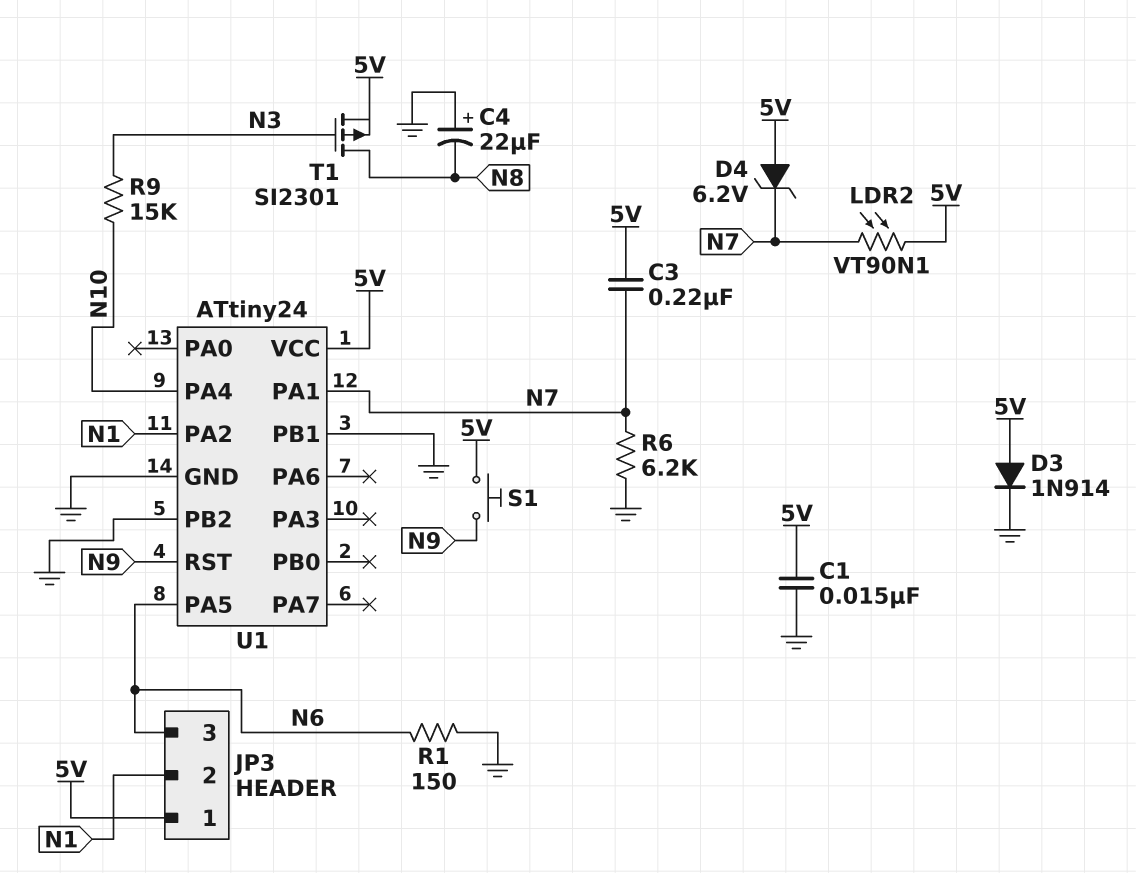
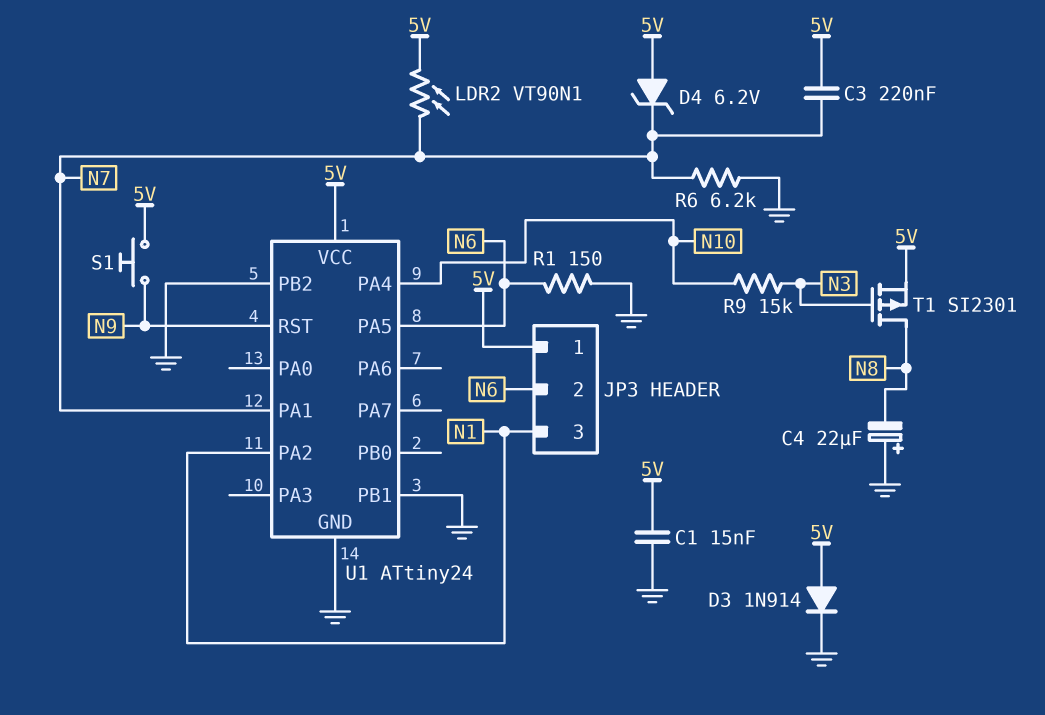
JP3 pin 2: N1 -> N6
JP3 pin 3: N6 -> N1

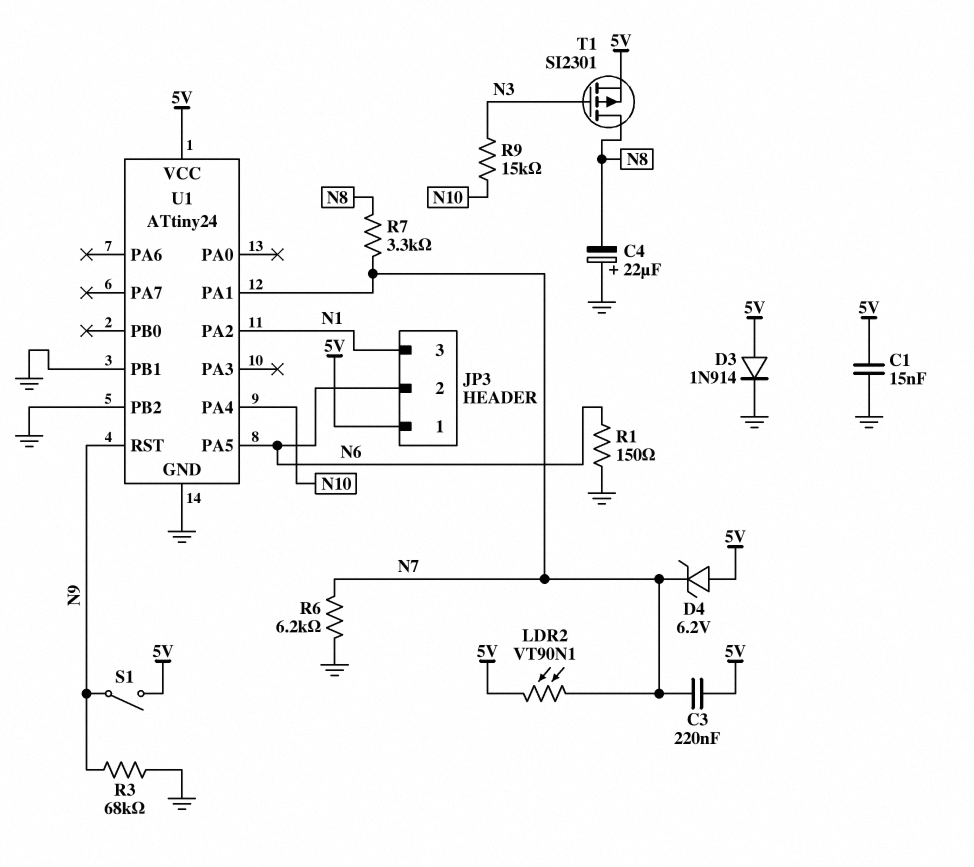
R3: none -> 68k (GND, N9)
R7: none -> 3.3k (N7, N8)
S1: button (5V, N9) -> switch (5V, N9)

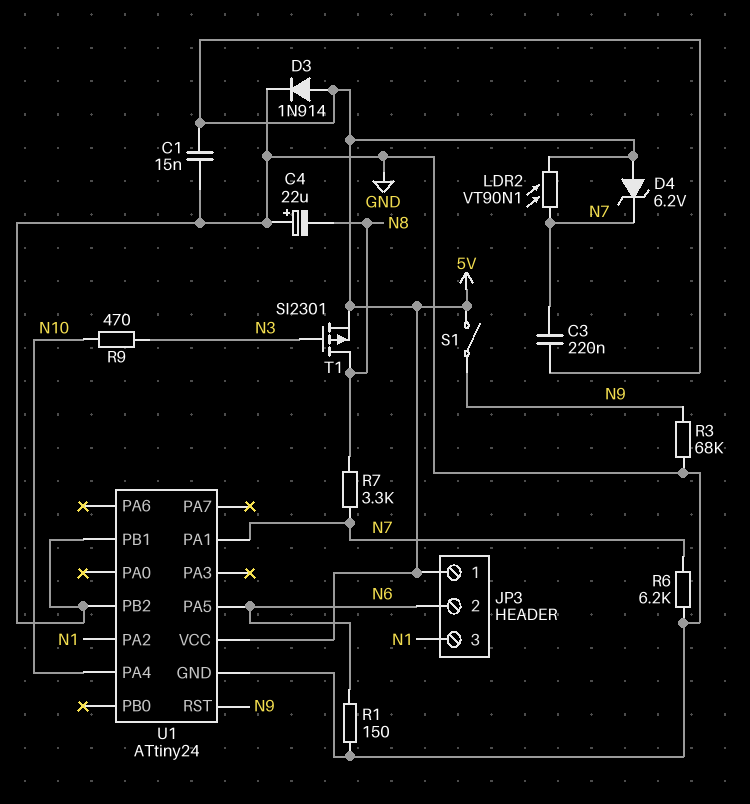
R9: 15k (N3, N10) -> 470 (N3, N10)

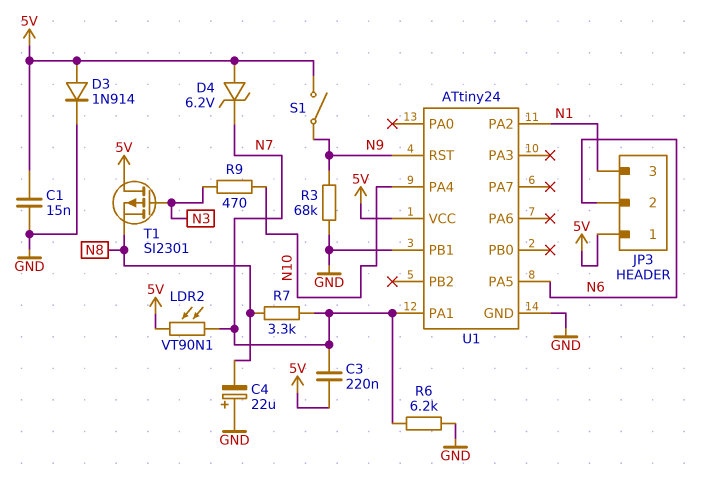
R1: 150 (GND, N6) -> none
T1: PMOS SI2301 (G N3, D N8, S 5V) -> PMOS SI2301 (G N3, D 5V, S N8)
U1 pin PB2: GND -> none

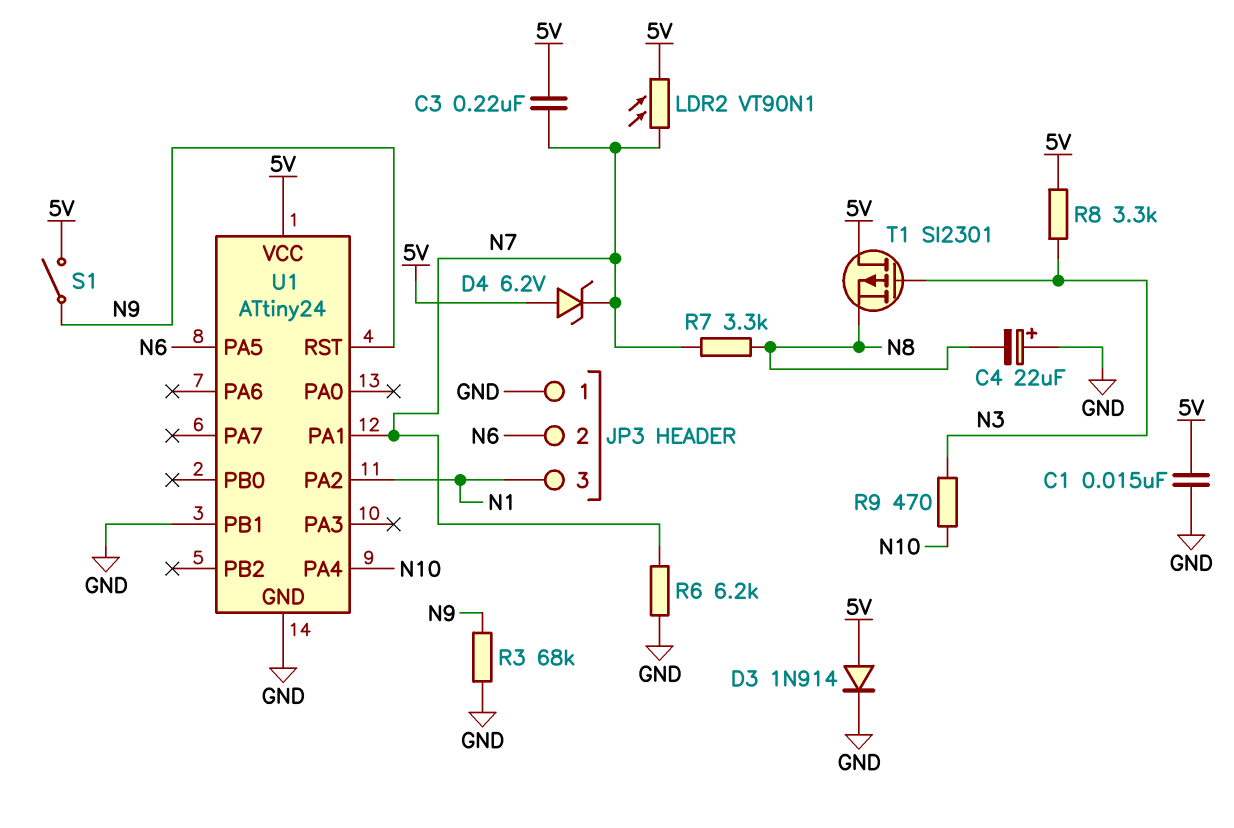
JP3 pin 1: 5V -> GND
R8: none -> 3.3k (5V, N3)

